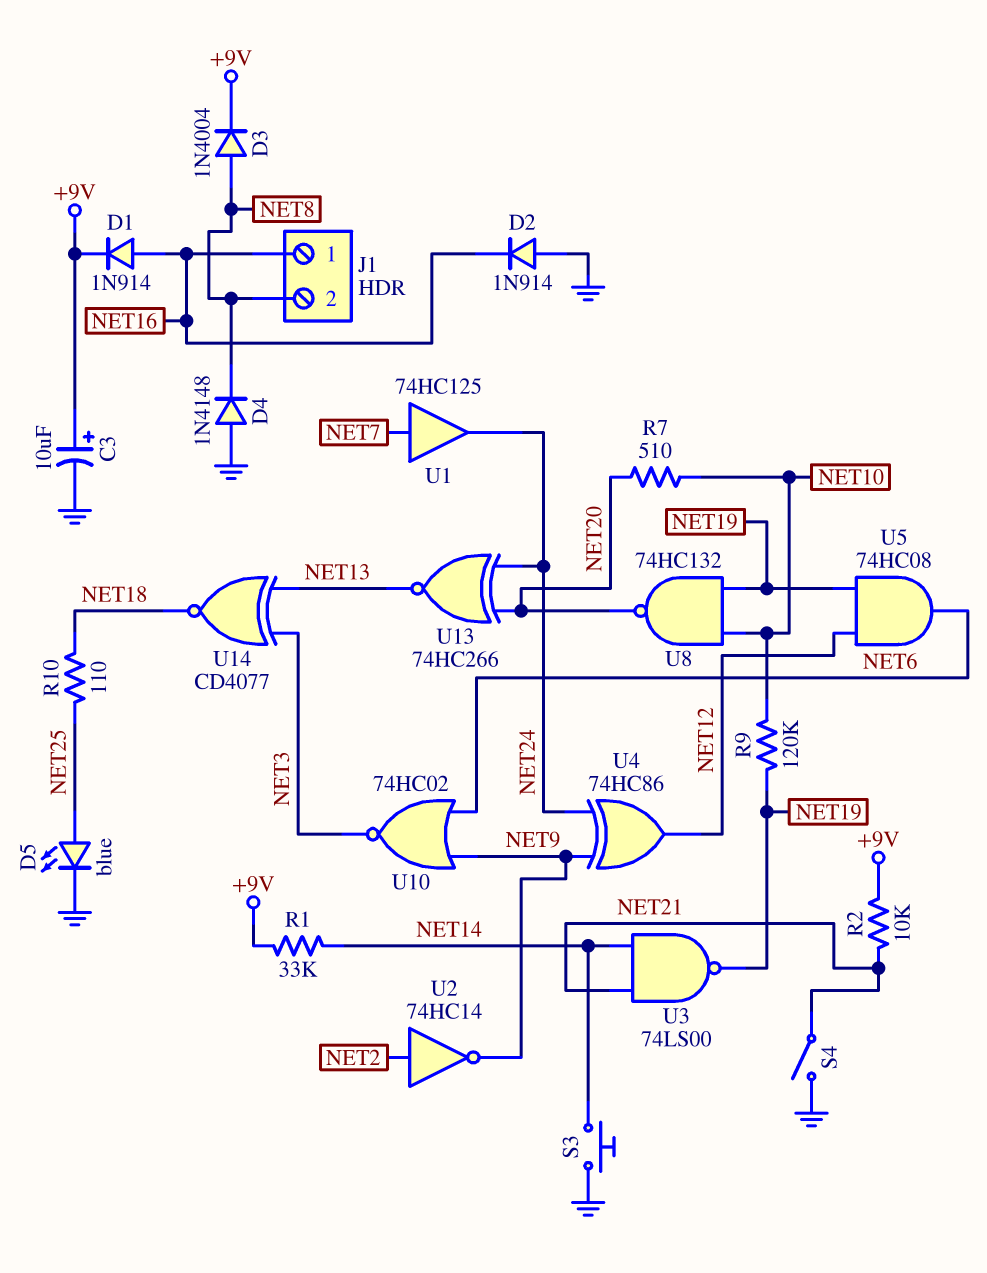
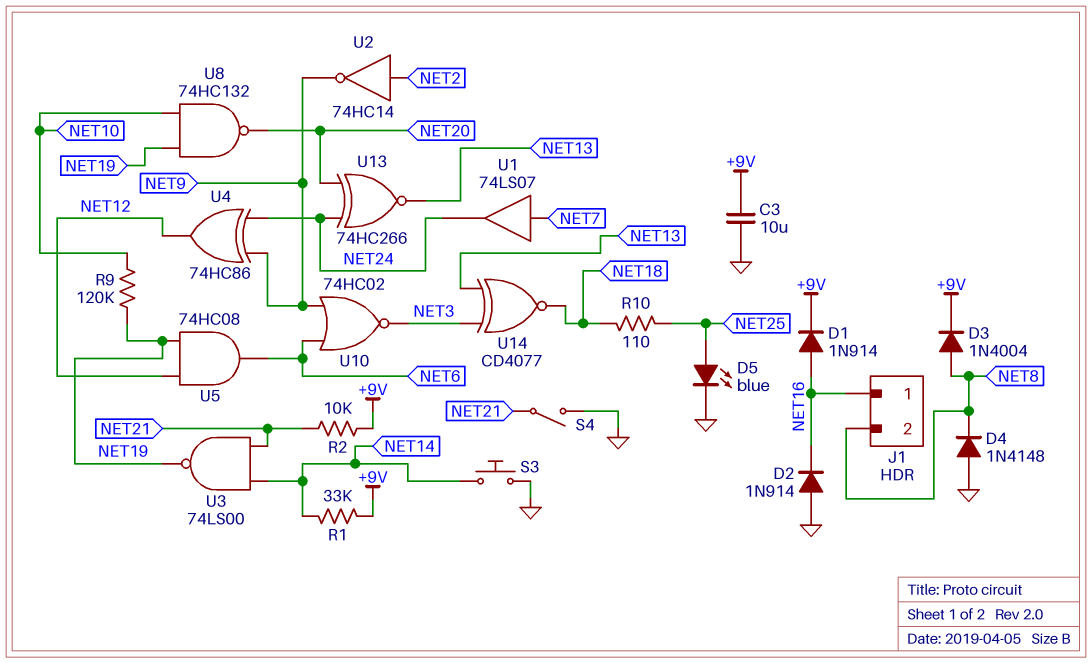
C3: 10uF (plus +9V, minus GND) -> 10uF (+9V, GND)
R7: 510 (NET10, NET20) -> none
U1: buffer 74HC125 (in NET7, out NET24) -> buffer 74LS07 (in NET7, out NET24)

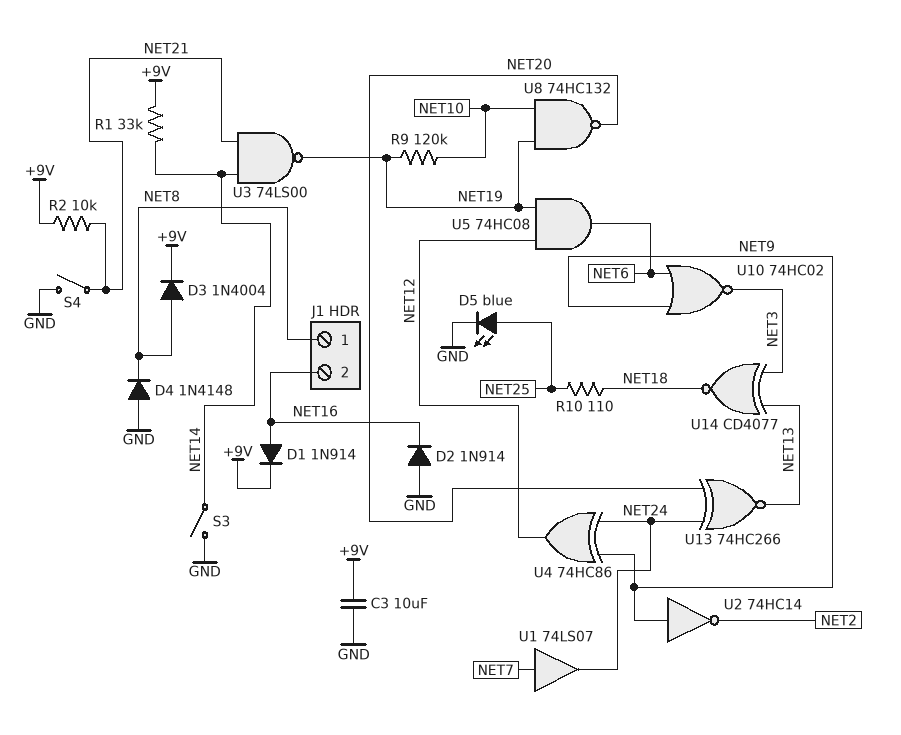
J1 pin 1: NET16 -> NET8
J1 pin 2: NET8 -> NET16
S3: button (GND, NET14) -> switch (GND, NET14)
U2: NOT 74HC14 (in NET2, out NET9) -> NOT 74HC14 (in NET9, out NET2)

